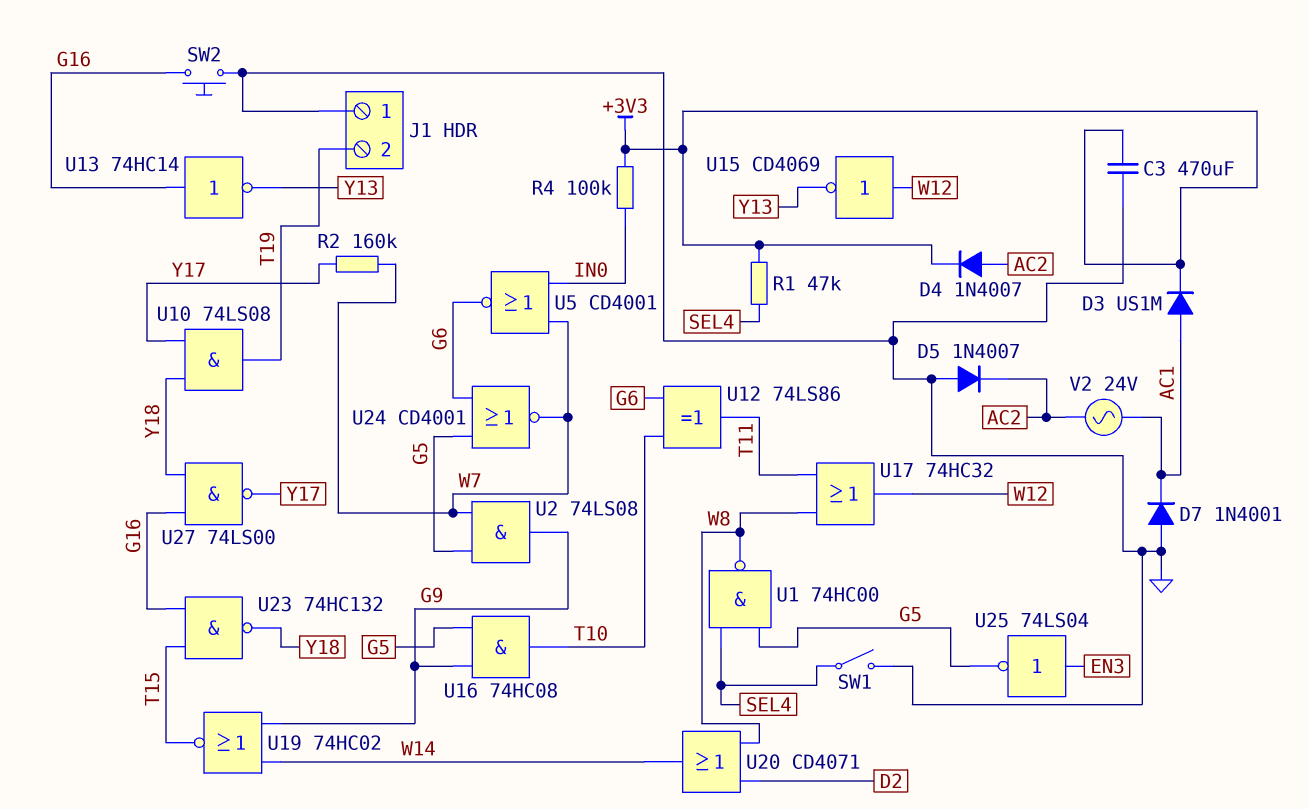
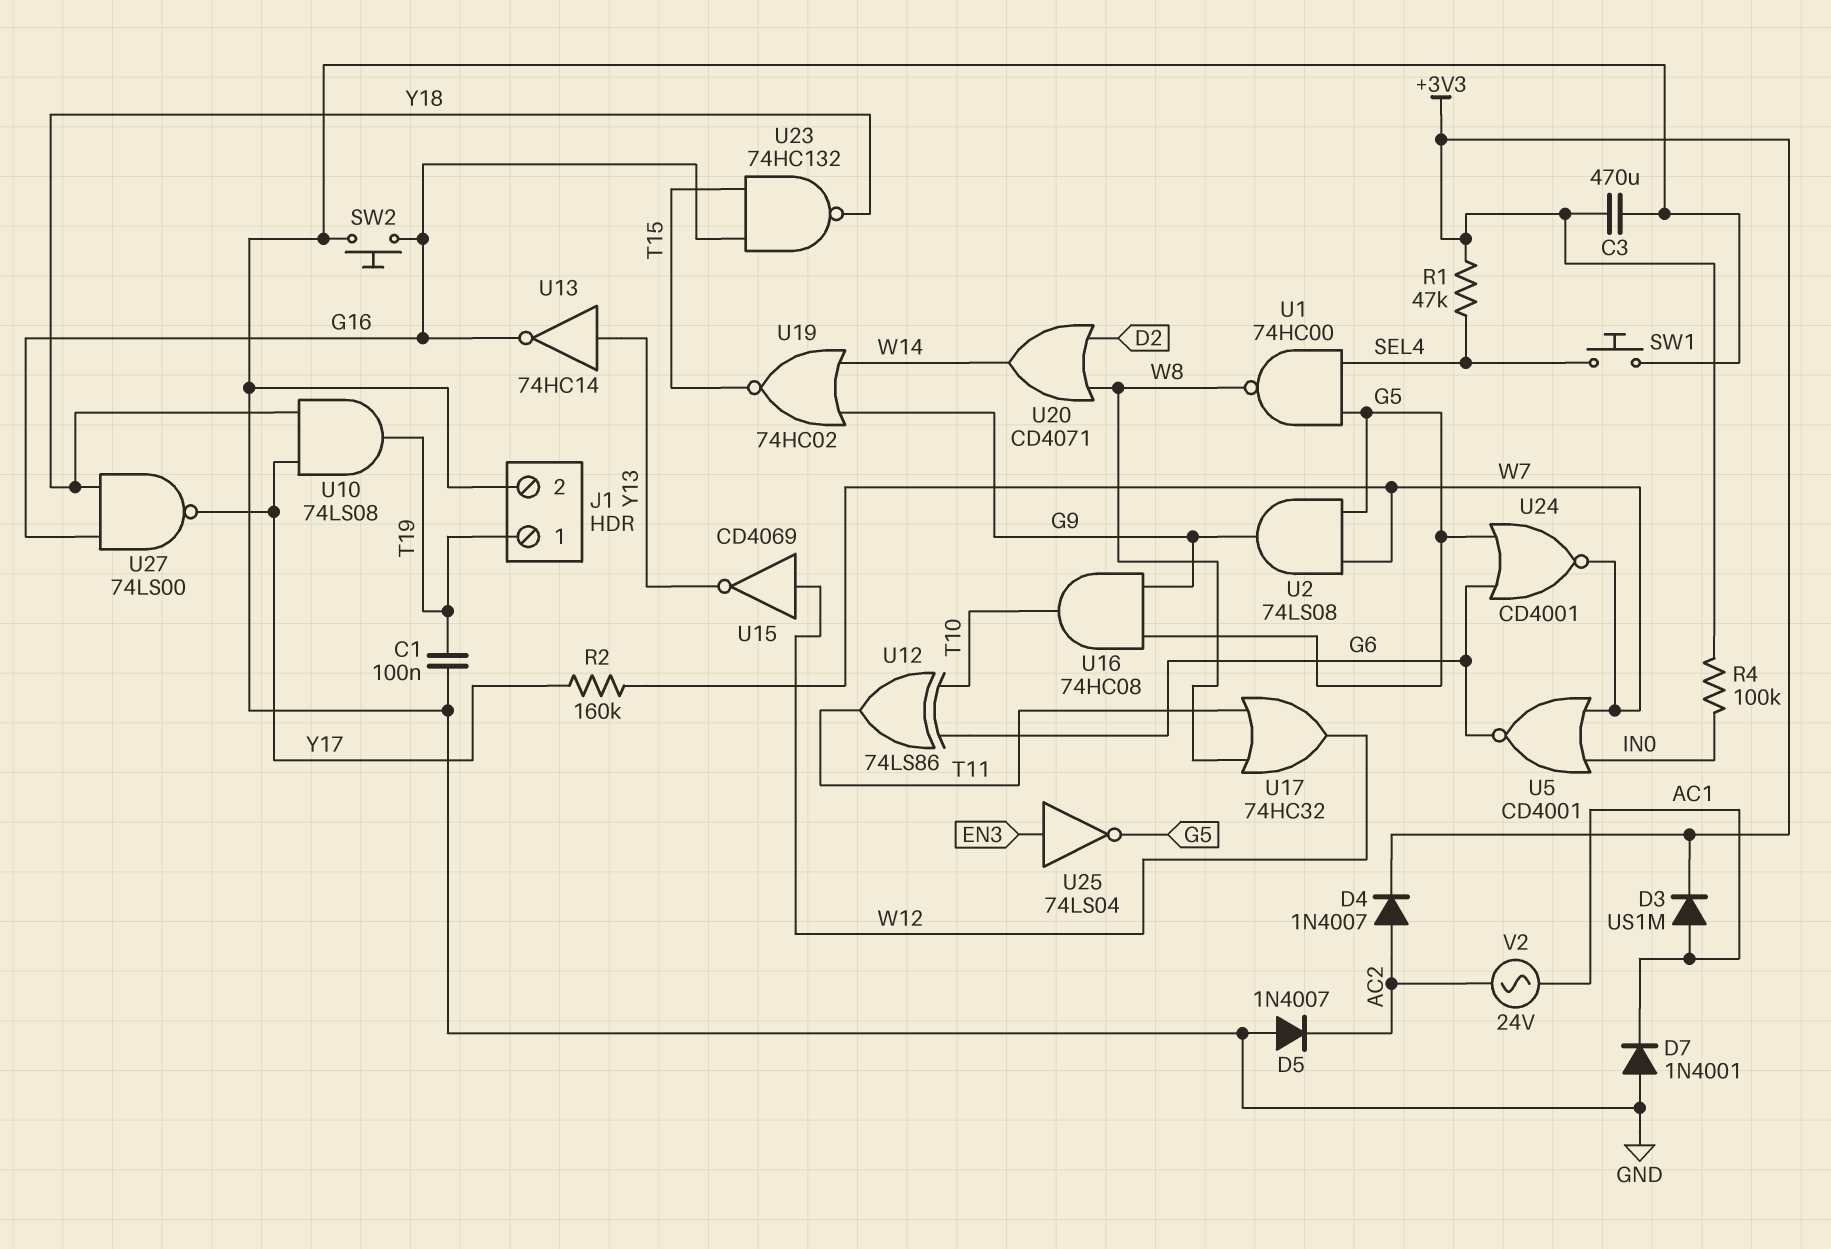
C1: none -> 100nF (GND, T19)
J1 pin 1: GND -> T19
J1 pin 2: T19 -> GND
SW1: switch (GND, SEL4) -> button (GND, SEL4)
U13: NOT 74HC14 (in G16, out Y13) -> NOT 74HC14 (in Y13, out G16)

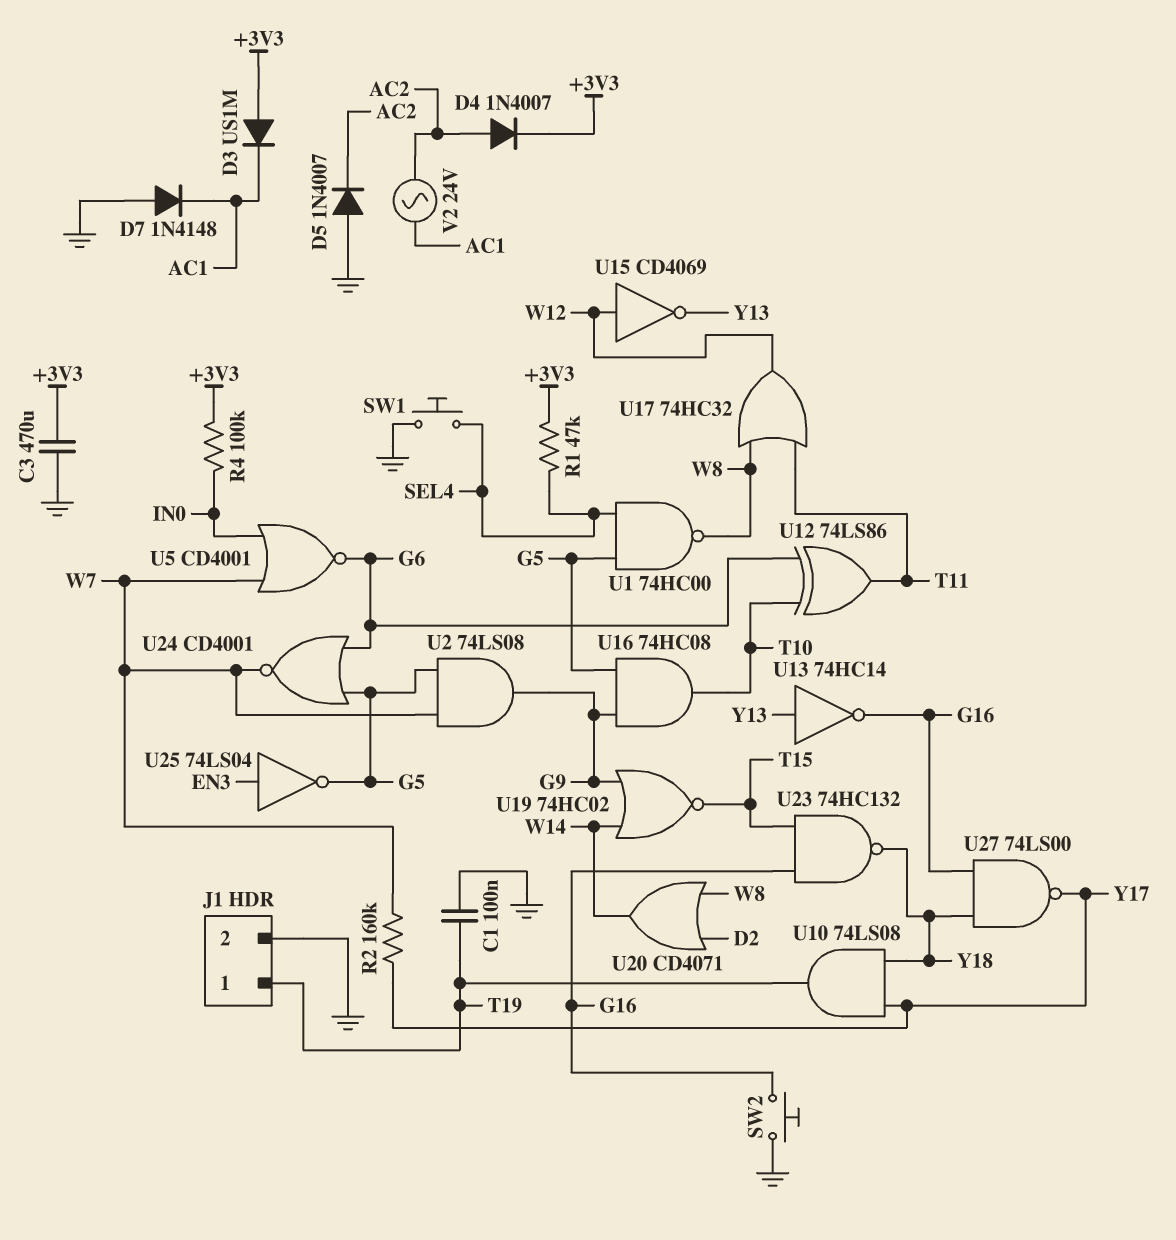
D3: diode US1M (A AC1, K +3V3) -> diode US1M (A +3V3, K AC1)
D7: diode 1N4001 (A GND, K AC1) -> diode 1N4148 (A GND, K AC1)

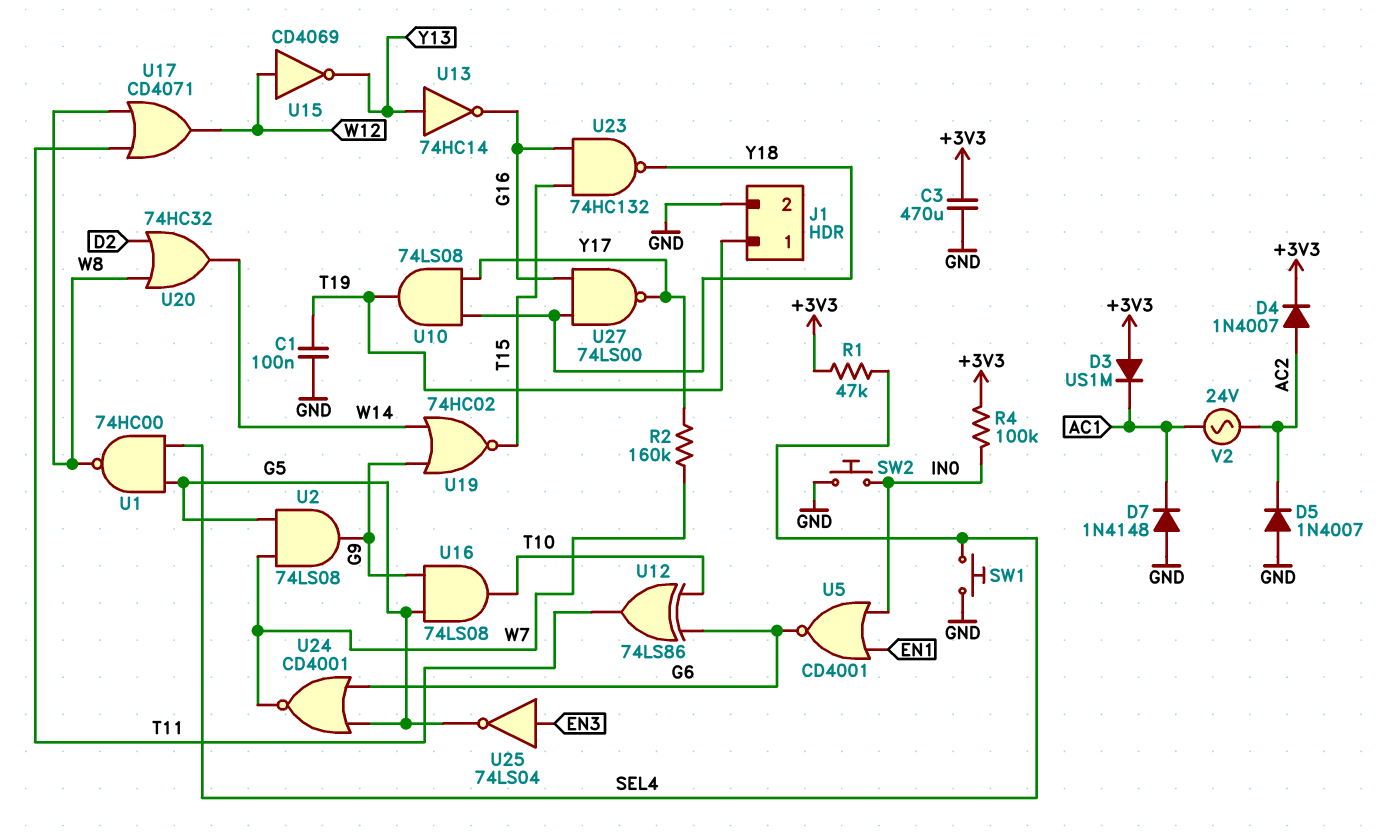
SW2: button (G16, GND) -> button (GND, IN0)
U5: NOR CD4001 (in IN0, in W7, out G6) -> NOR CD4001 (in EN1, in IN0, out G6)
U16: AND 74HC08 (in G5, in G9, out T10) -> AND 74LS08 (in G5, in G9, out T10)
U17: OR 74HC32 (in T11, in W8, out W12) -> OR CD4071 (in T11, in W8, out W12)
U20: OR CD4071 (in D2, in W8, out W14) -> OR 74HC32 (in D2, in W8, out W14)

